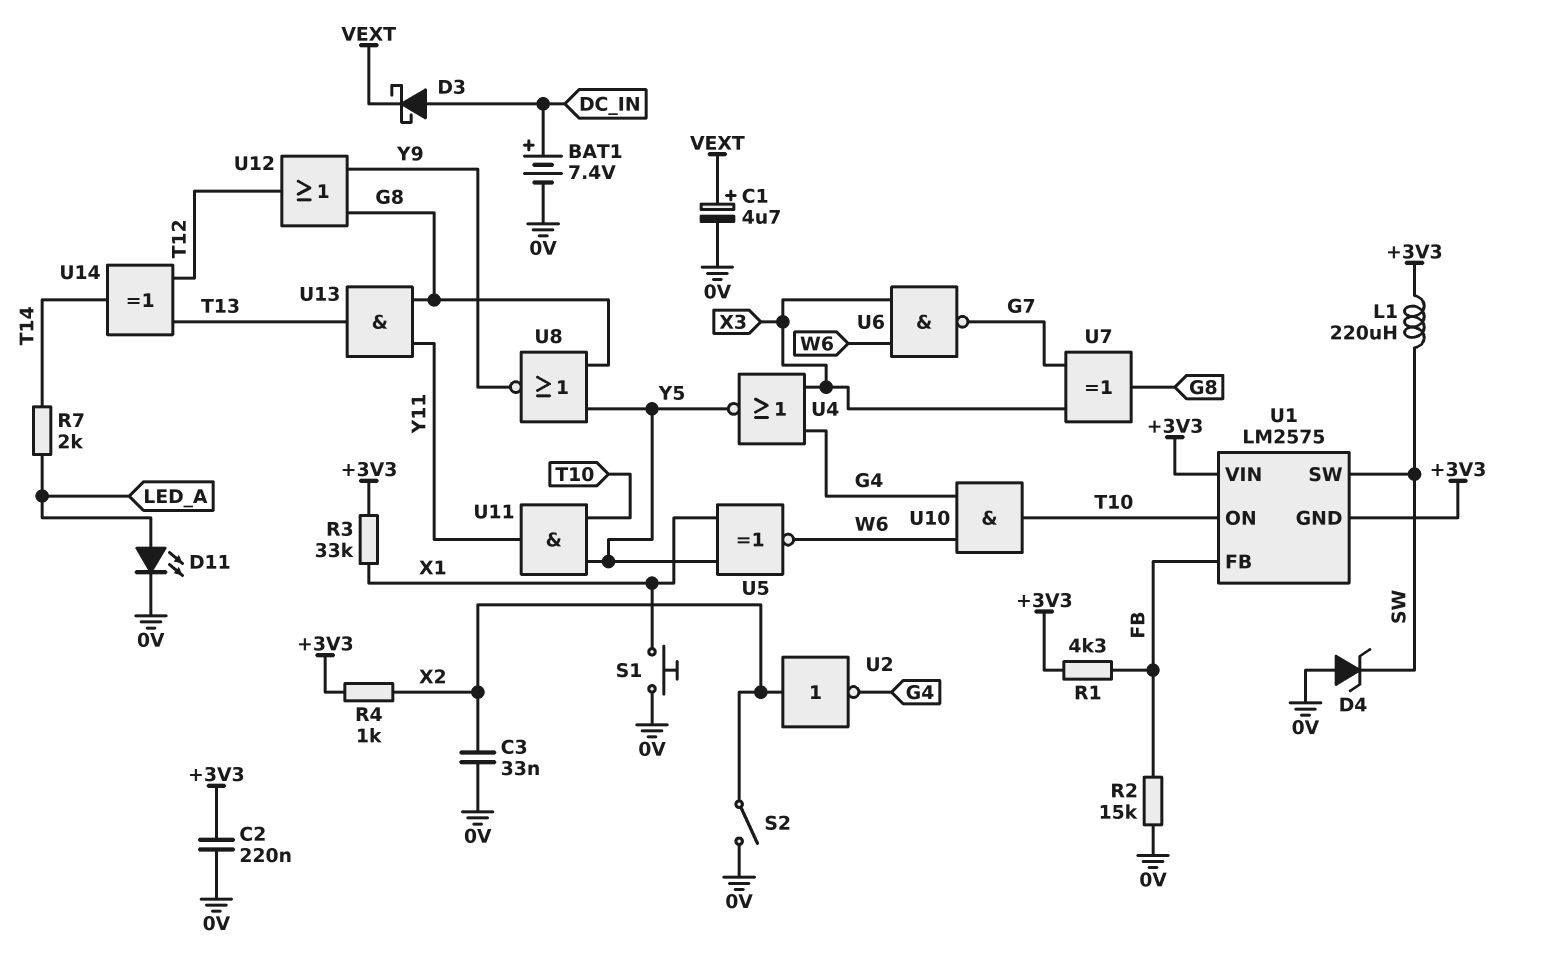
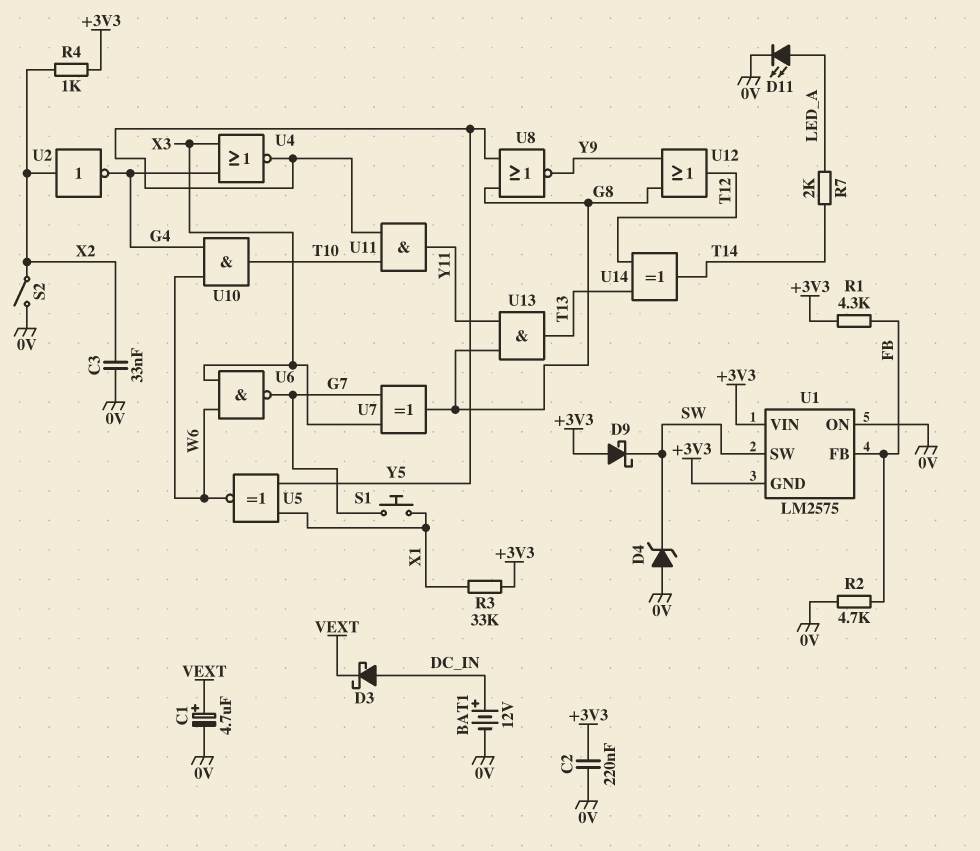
BAT1: 7.4V (plus DC_IN, minus 0V) -> 12V (plus DC_IN, minus 0V)
D9: none -> schottky (A +3V3, K SW)
L1: 220uH (+3V3, SW) -> none
R2: 15k (0V, FB) -> 4.7k (0V, FB)
S1: button (0V, X1) -> button (G7, X1)
U1 pin ON: T10 -> 0V

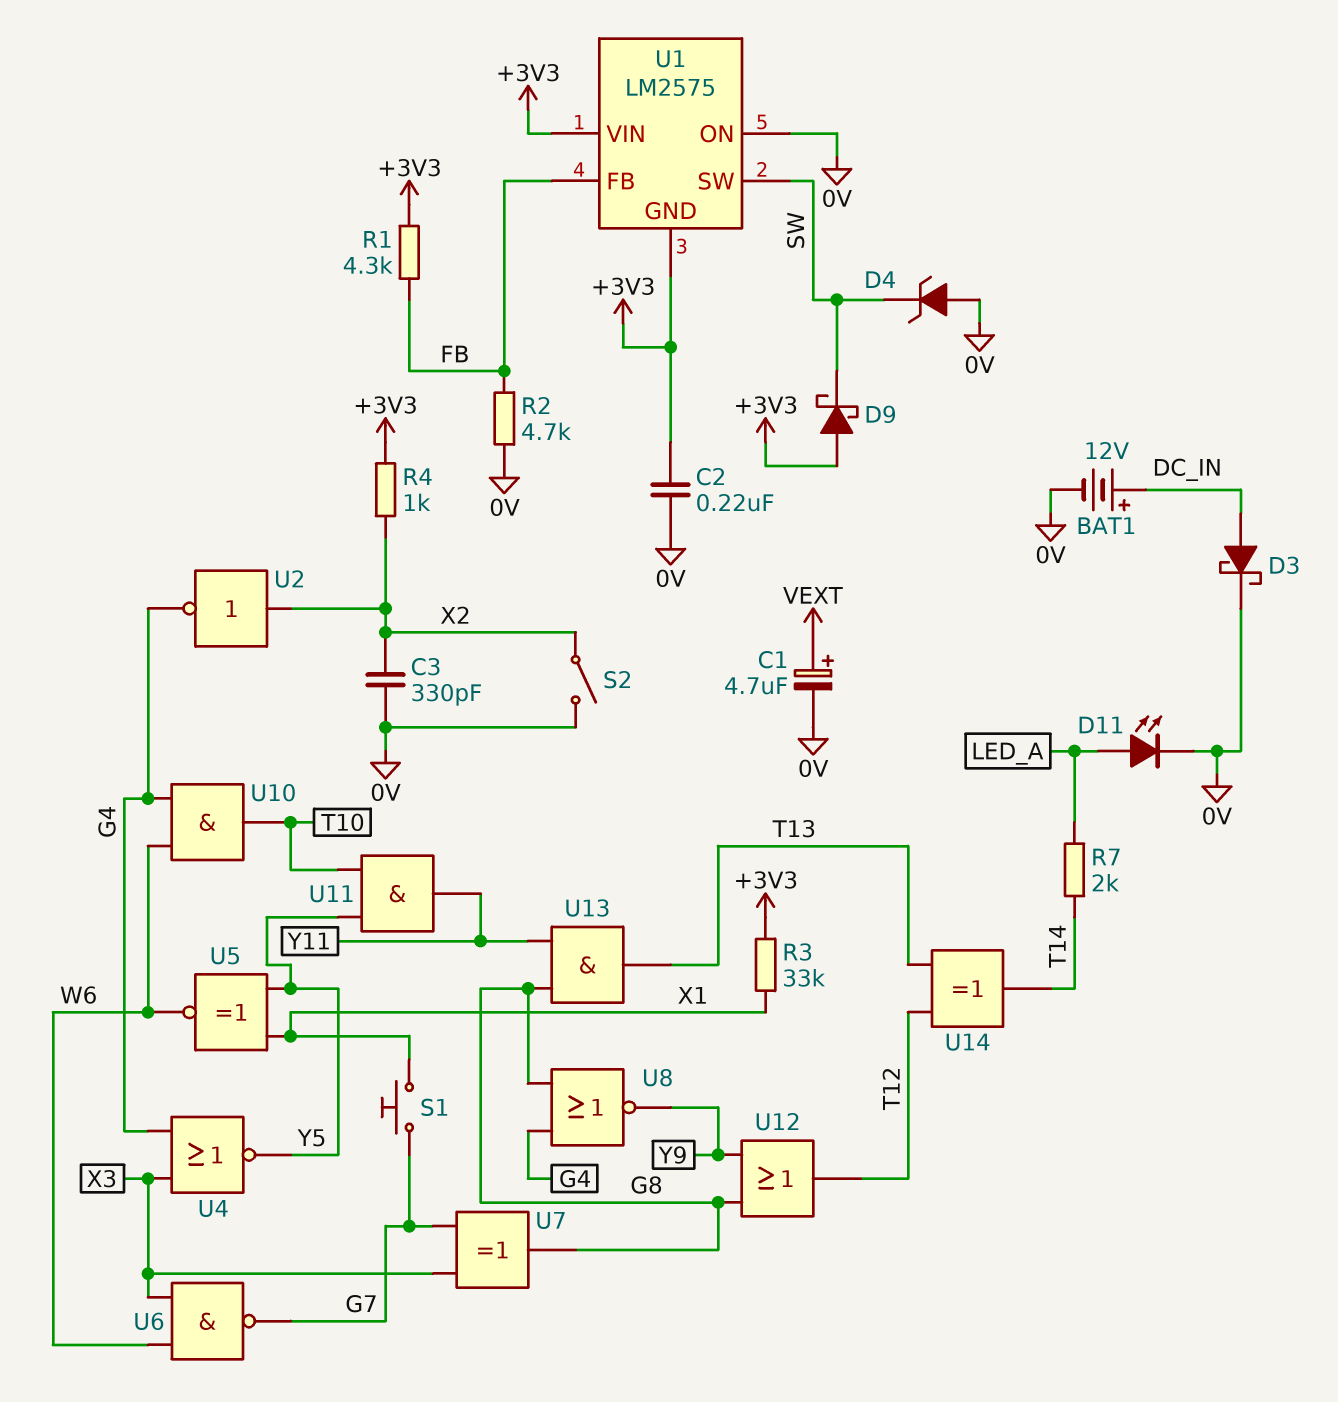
C3: 33nF (0V, X2) -> 330pF (0V, X2)
D3: schottky (A DC_IN, K VEXT) -> schottky (A DC_IN, K 0V)
U8: NOR (in G8, in Y5, out Y9) -> NOR (in G4, in G8, out Y9)

